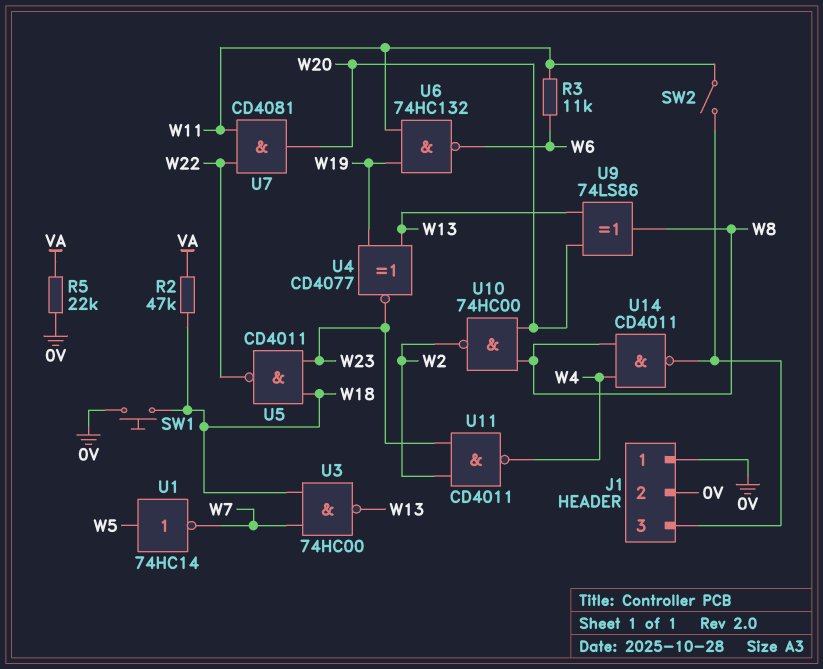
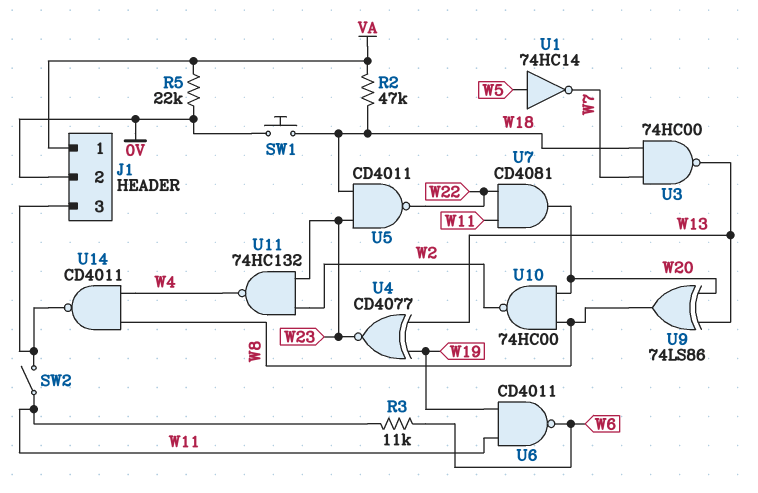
J1 pin 1: 0V -> VA
U6: NAND 74HC132 (in W11, in W19, out W6) -> NAND CD4011 (in W11, in W19, out W6)
U11: NAND CD4011 (in W2, in W23, out W4) -> NAND 74HC132 (in W2, in W23, out W4)

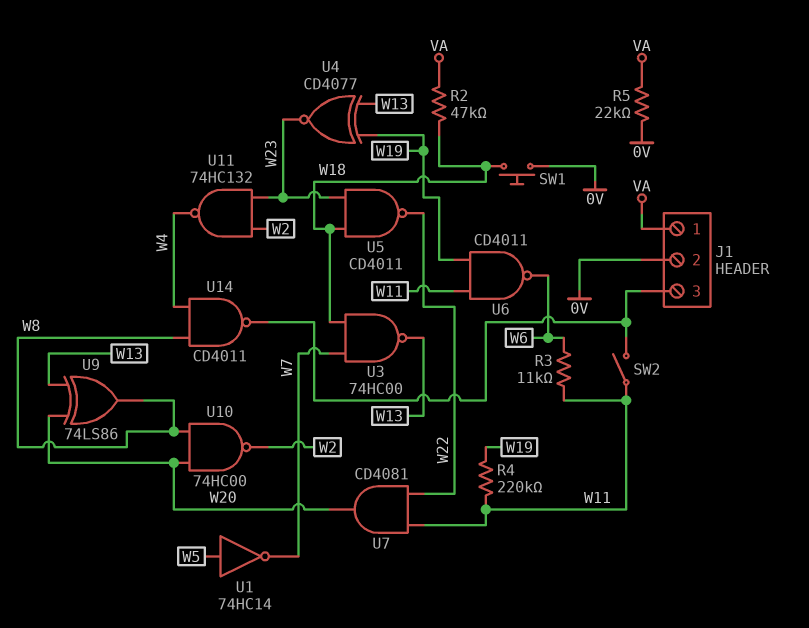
R4: none -> 220k (W11, W19)

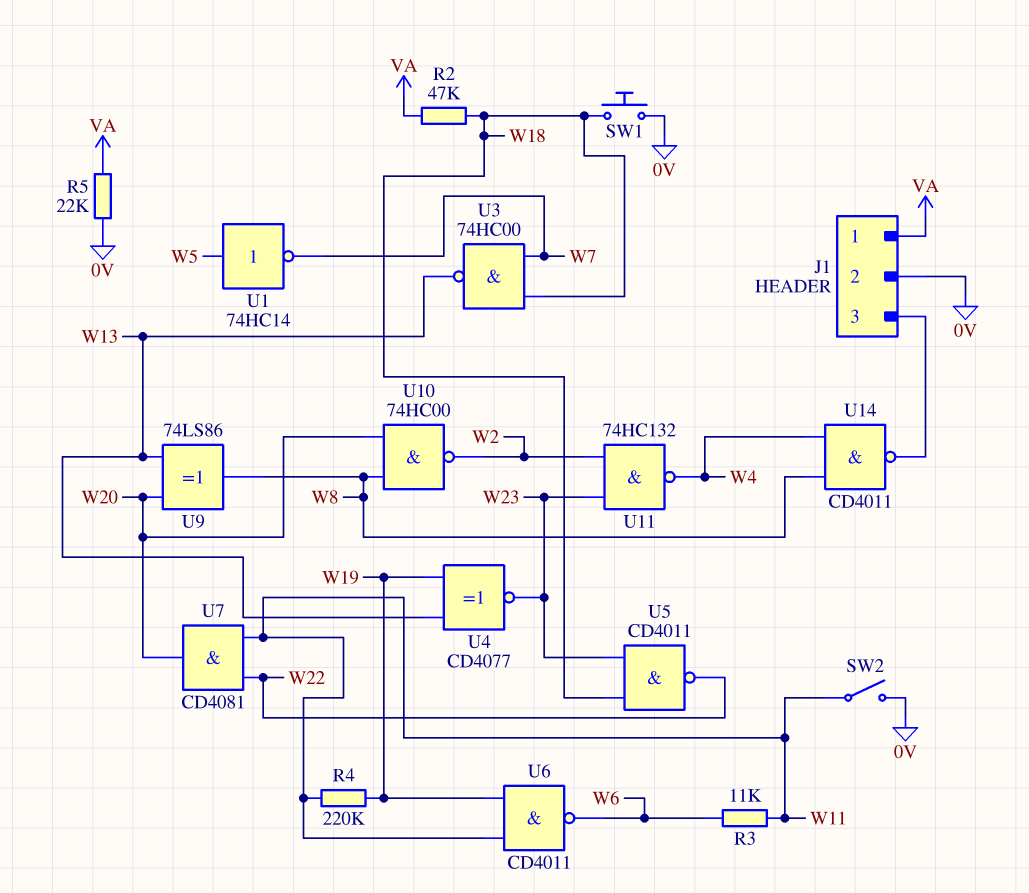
SW2: switch (J1/3, W11) -> switch (0V, W11)

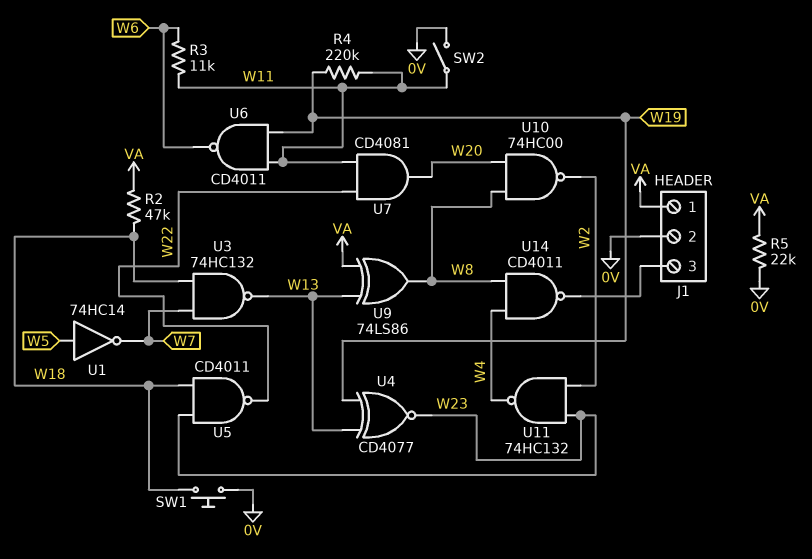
U3: NAND 74HC00 (in W7, in W18, out W13) -> NAND 74HC132 (in W7, in W18, out W13)
U9: XOR 74LS86 (in W13, in W20, out W8) -> XOR 74LS86 (in VA, in W13, out W8)

